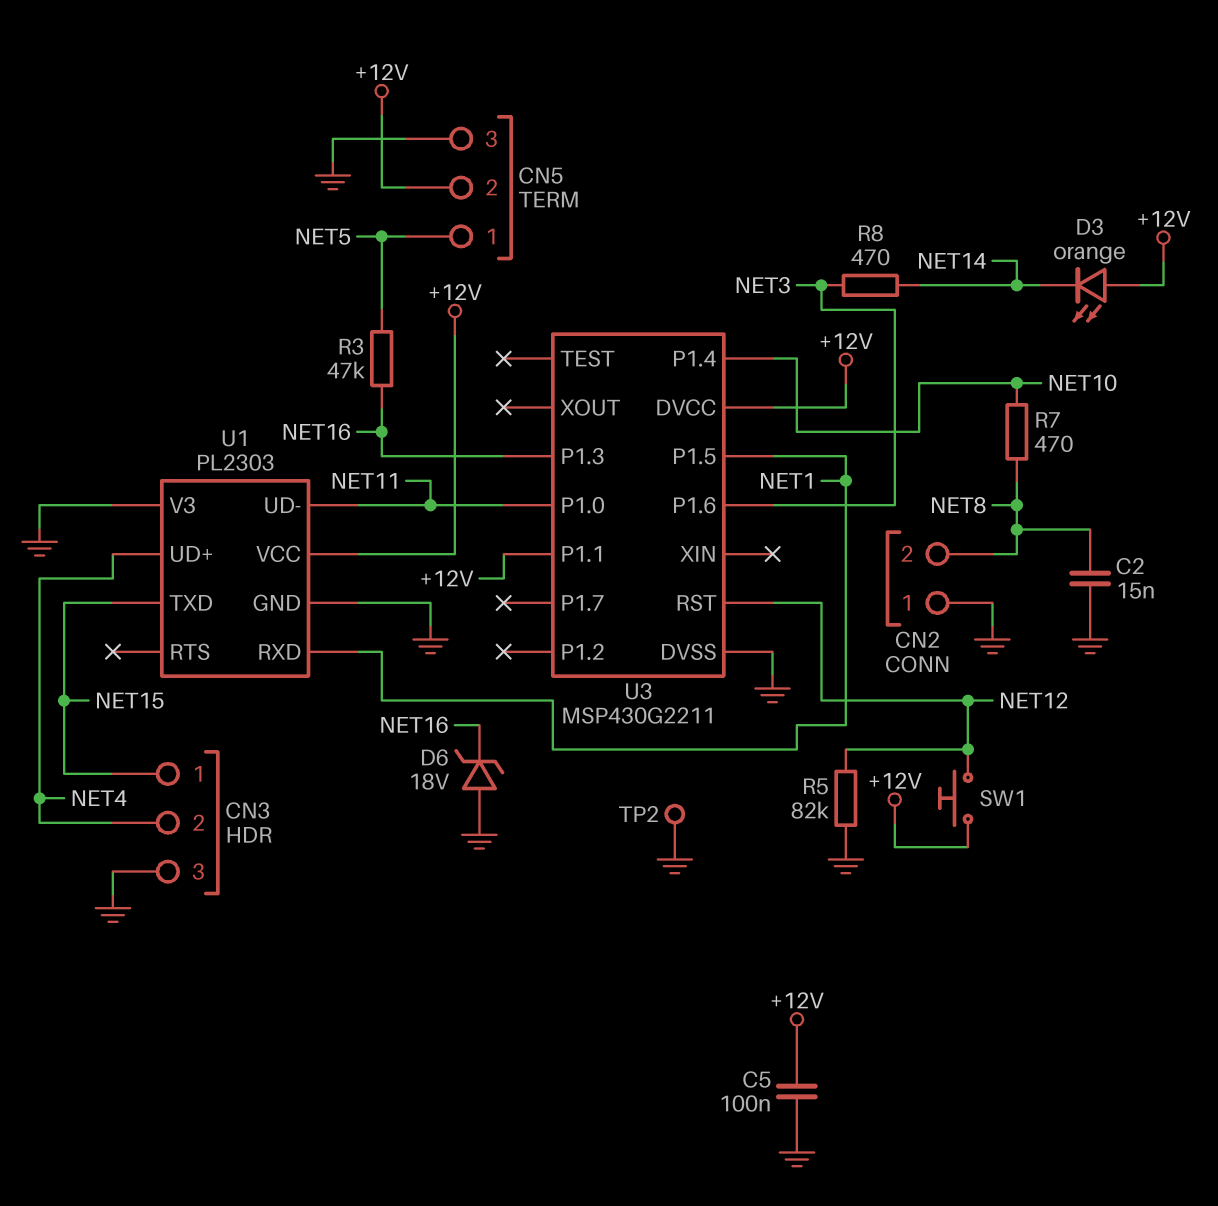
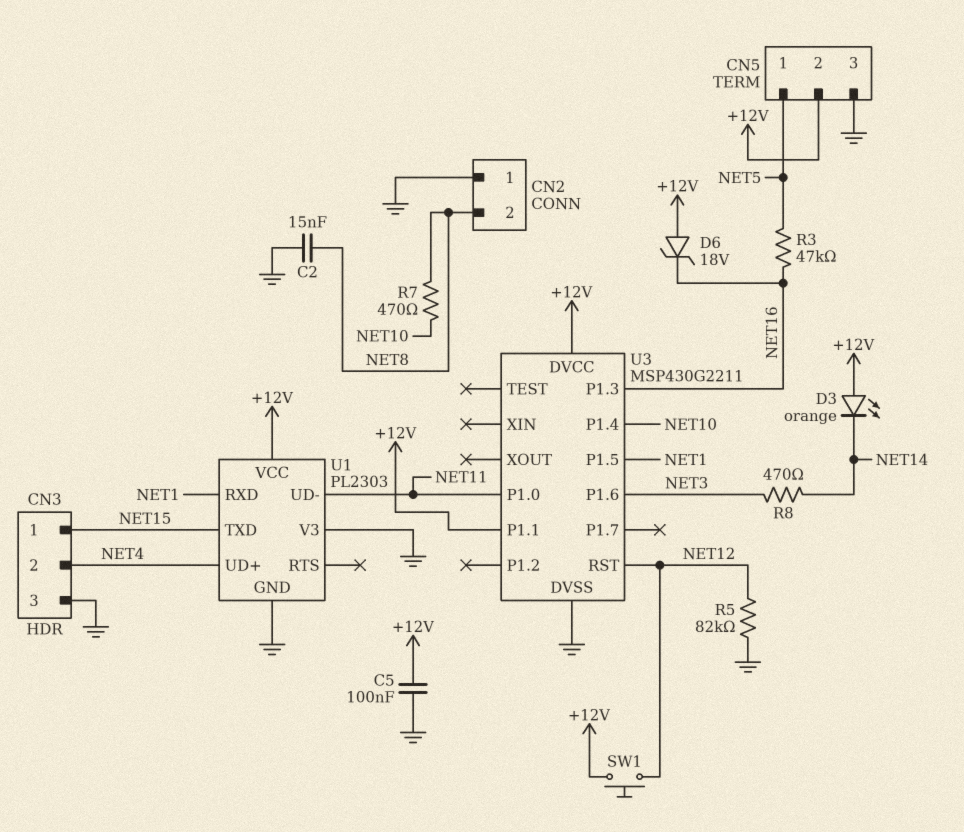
D6: zener 18V (A GND, K NET16) -> zener 18V (A +12V, K NET16)
TP2: test point (GND) -> none

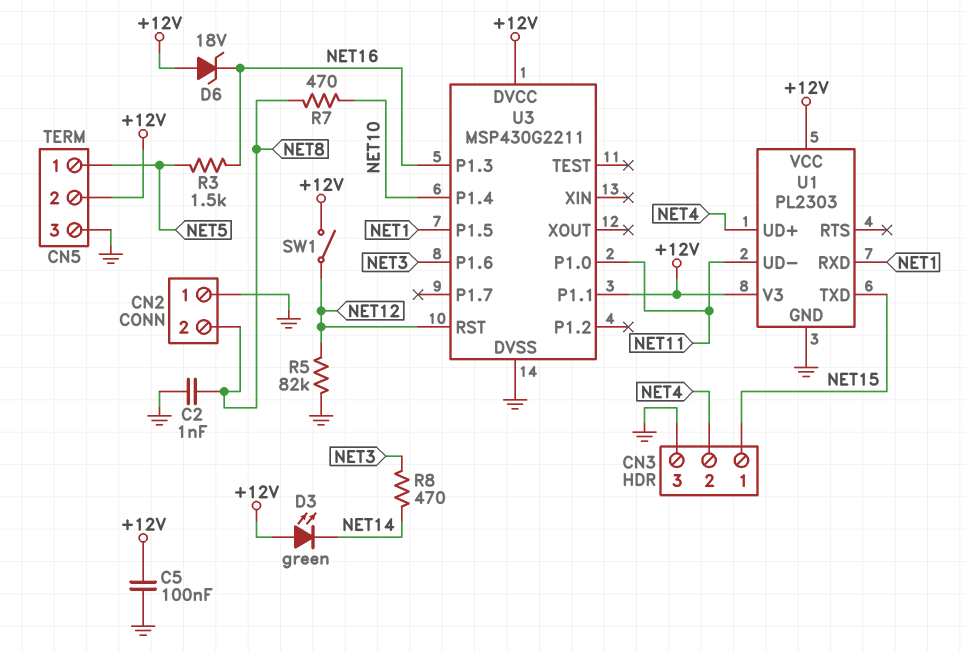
C2: 15nF (GND, NET8) -> 1nF (GND, NET8)
D3: LED orange (A +12V, K NET14) -> LED green (A +12V, K NET14)
R3: 47k (NET5, NET16) -> 1.5k (NET5, NET16)
SW1: button (+12V, NET12) -> switch (+12V, NET12)
U1 pin V3: GND -> +12V

